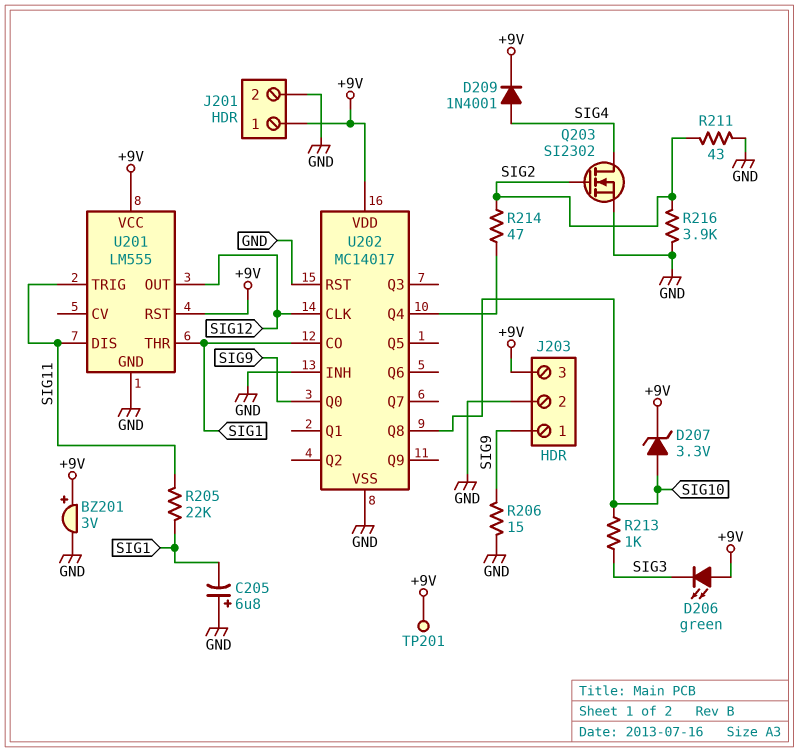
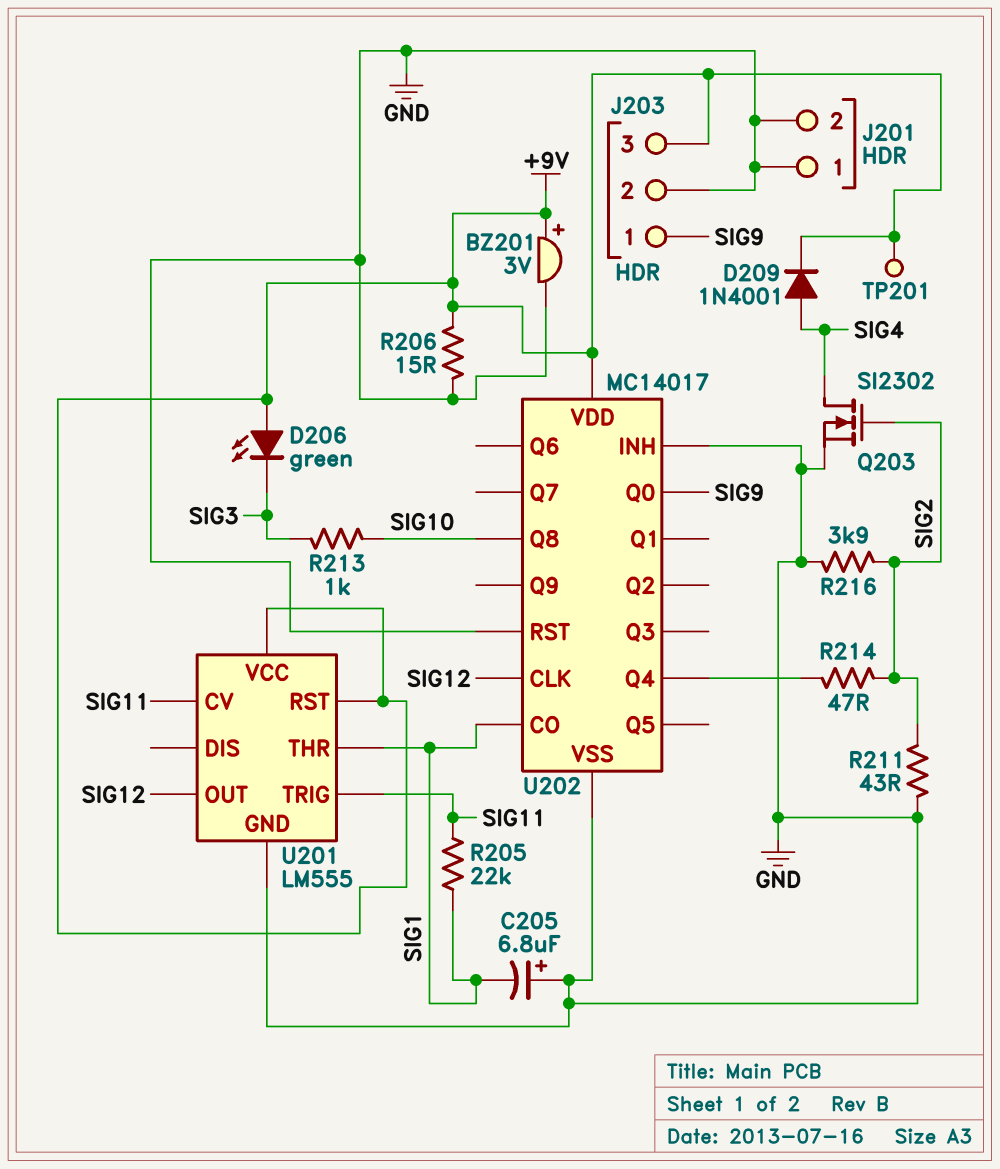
D207: zener 3.3V (A SIG10, K +9V) -> none
J201 pin 1: +9V -> GND
R206: 15 (GND, SIG9) -> 15 (+9V, GND)
U201 pin CV: none -> SIG11
U201 pin DIS: SIG11 -> none

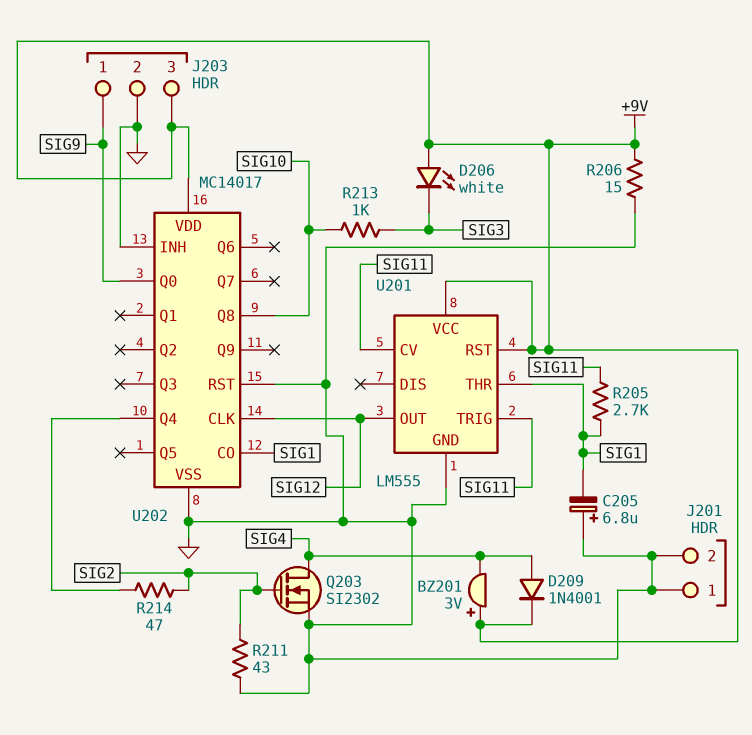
BZ201: buzzer 3V (plus +9V, minus GND) -> buzzer 3V (plus +9V, minus SIG4)
D206: LED green (A +9V, K SIG3) -> LED white (A +9V, K SIG3)
R205: 22k (SIG1, SIG11) -> 2.7k (SIG1, SIG11)
R216: 3.9k (GND, SIG2) -> none
TP201: test point (+9V) -> none

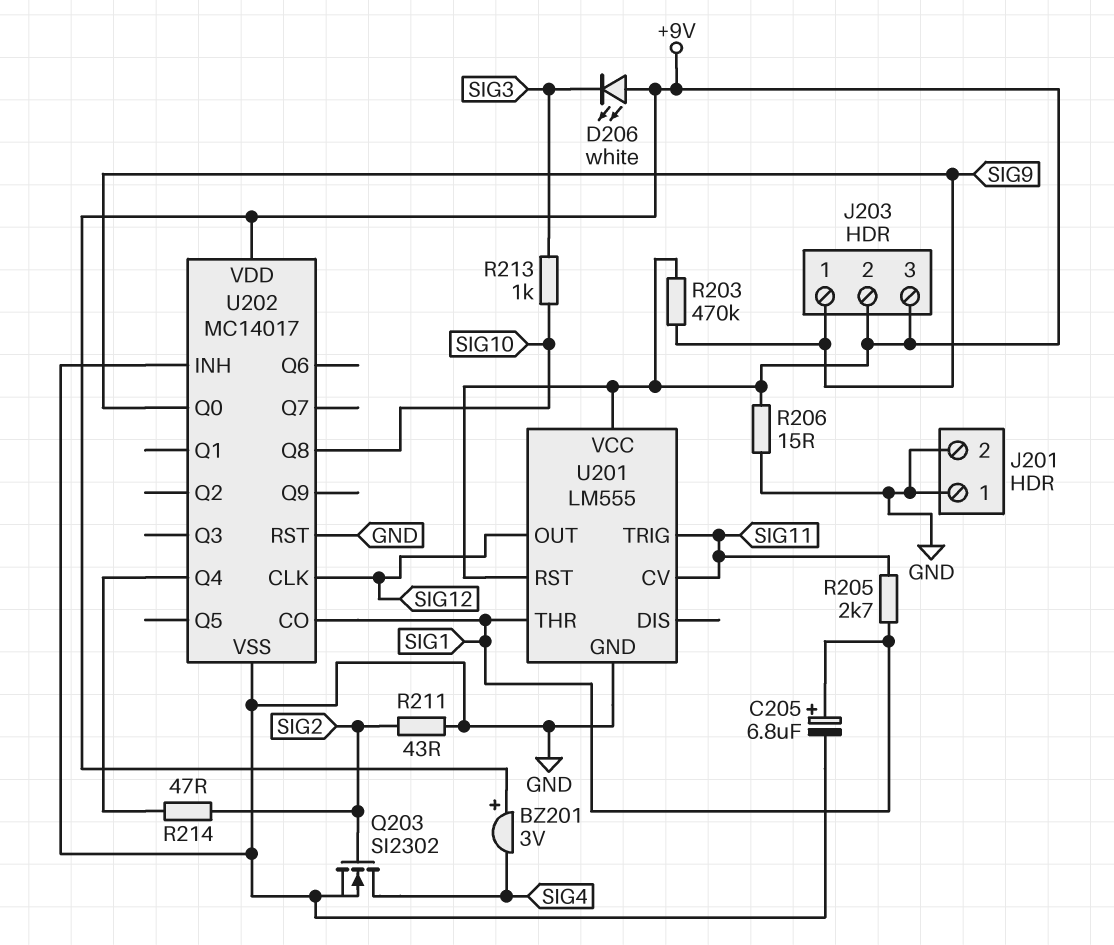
C205: 6.8uF (plus GND, minus SIG1) -> 6.8uF (plus SIG1, minus GND)
D209: diode 1N4001 (A SIG4, K +9V) -> none
J203 pin 2: GND -> +9V
R203: none -> 470k (+9V, SIG9)

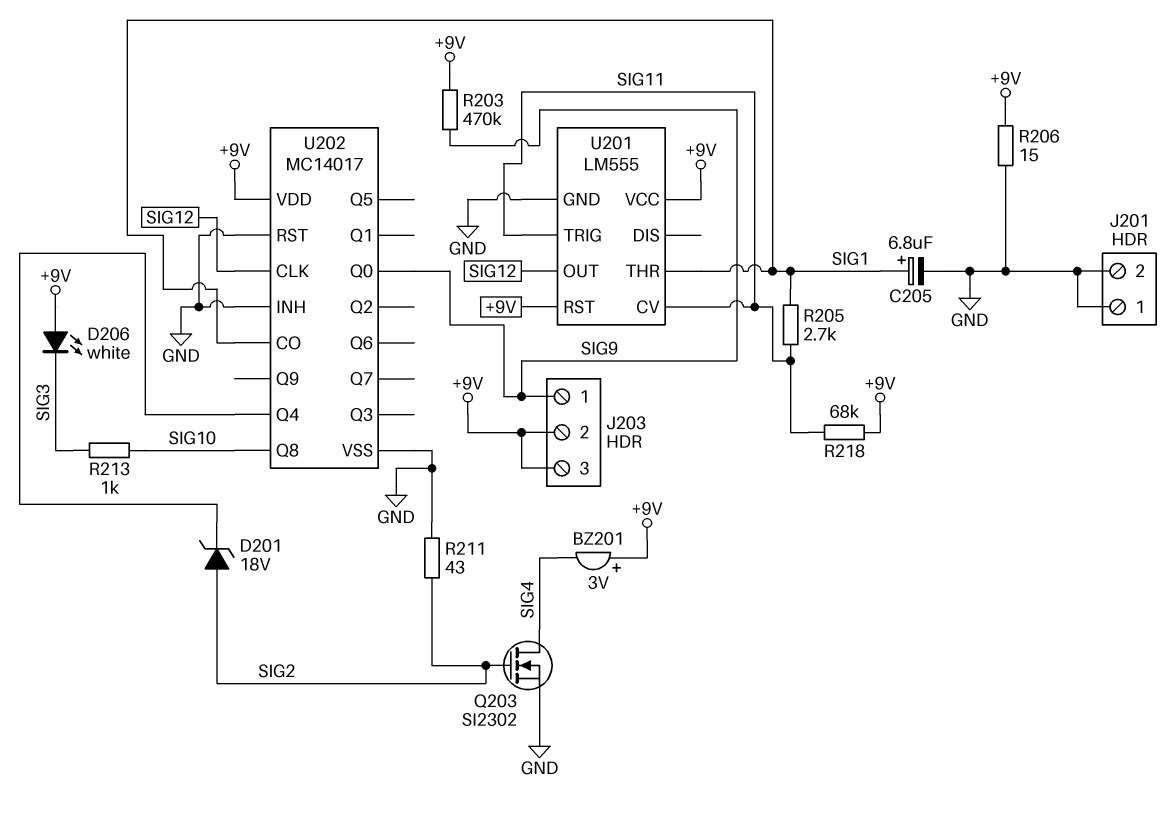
D201: none -> zener 18V (A SIG2, K U202/Q4)
R214: 47 (SIG2, U202/Q4) -> none
R218: none -> 68k (+9V, SIG11)

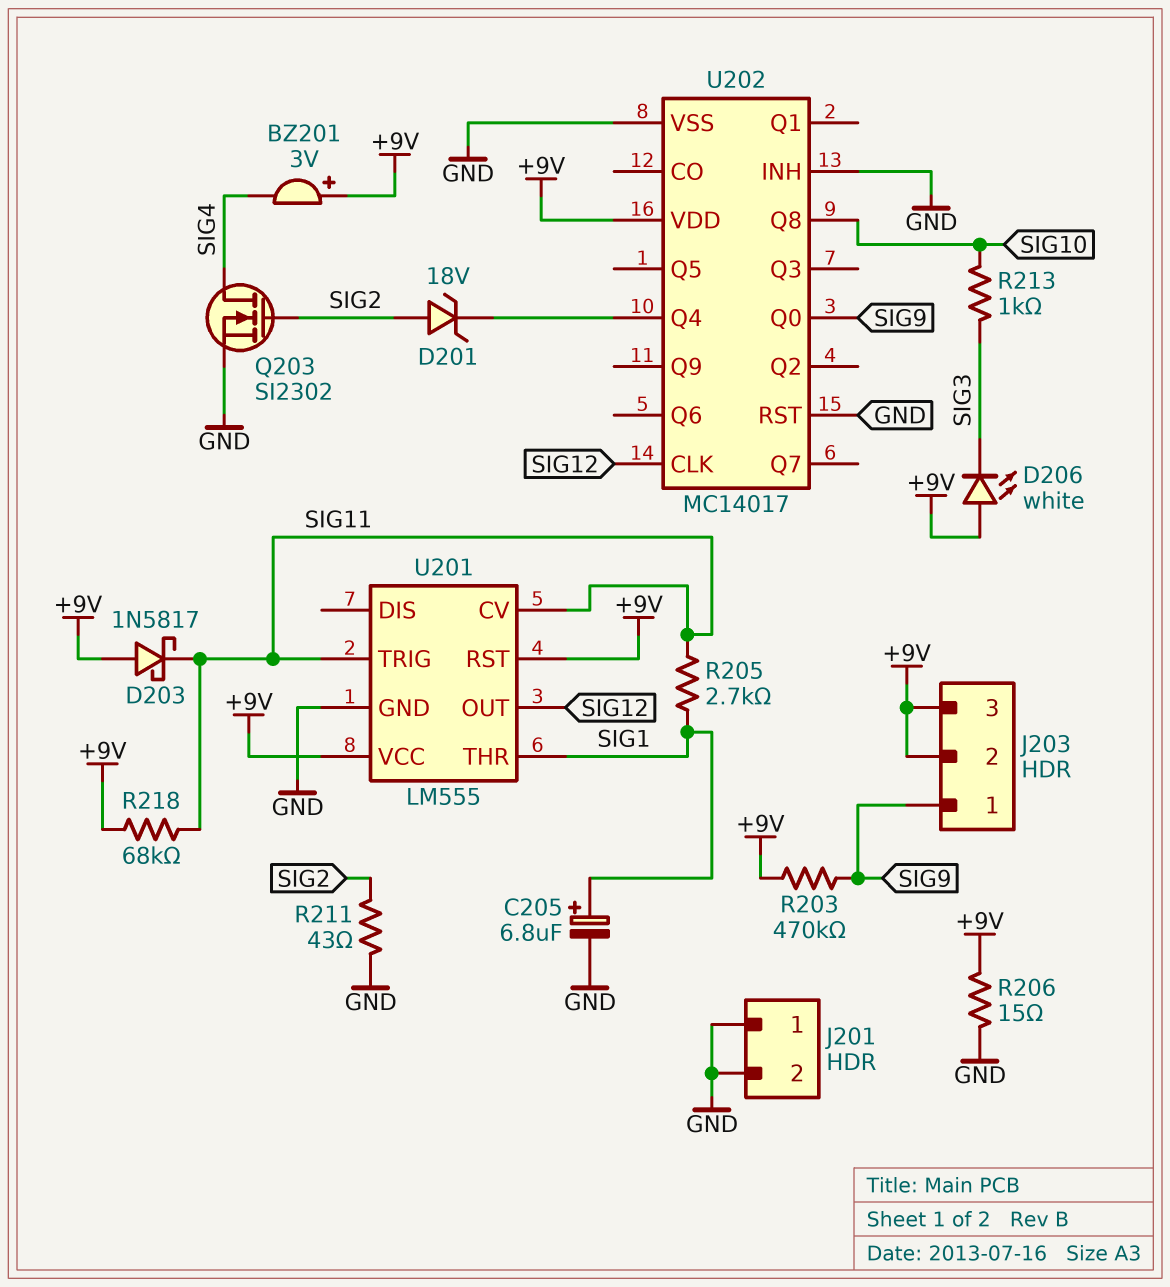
D203: none -> schottky 1N5817 (A +9V, K SIG11)
U202 pin CO: SIG1 -> none

